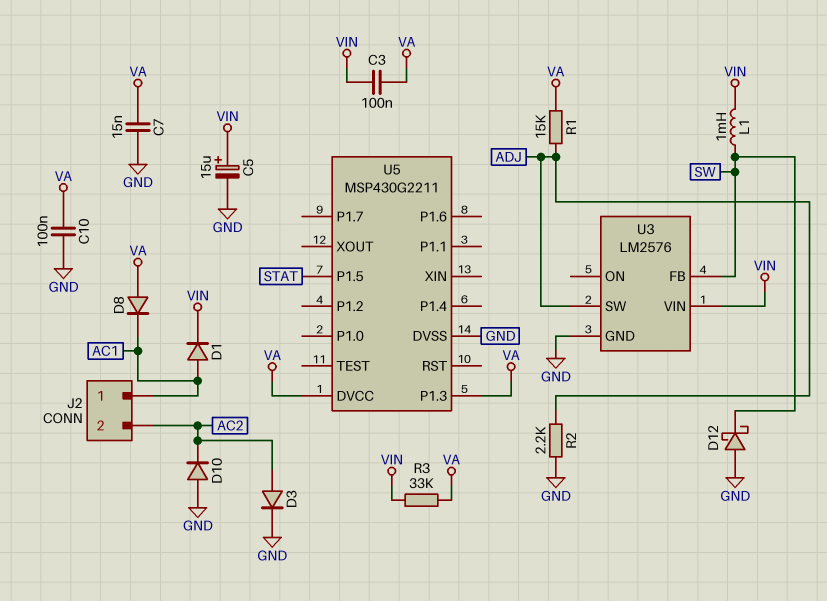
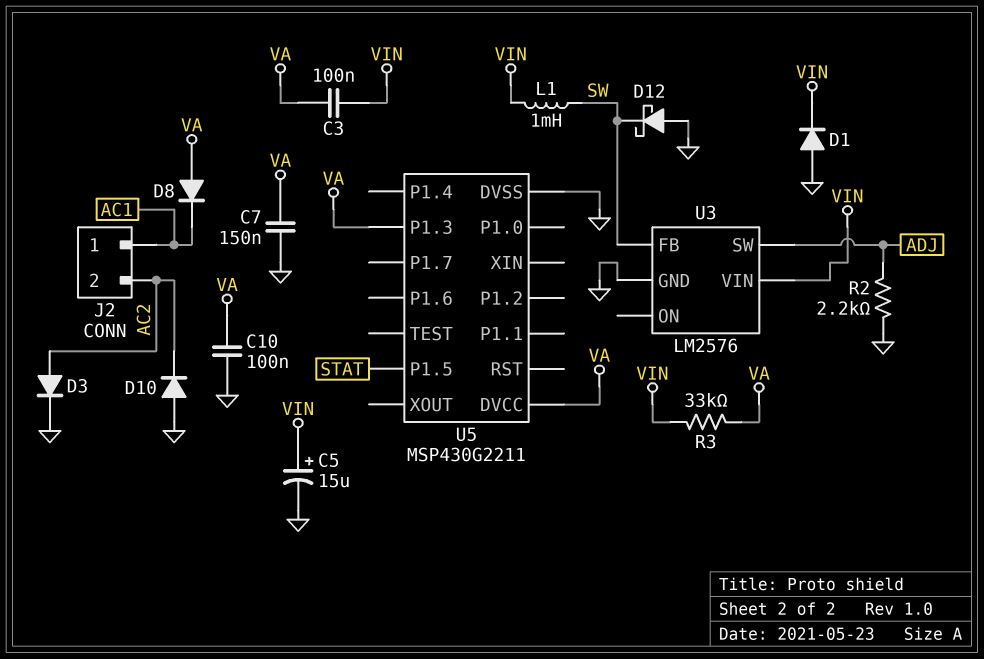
C7: 15nF (GND, VA) -> 150nF (GND, VA)
D1: diode (A AC1, K VIN) -> diode (A GND, K VIN)
R1: 15k (ADJ, VA) -> none

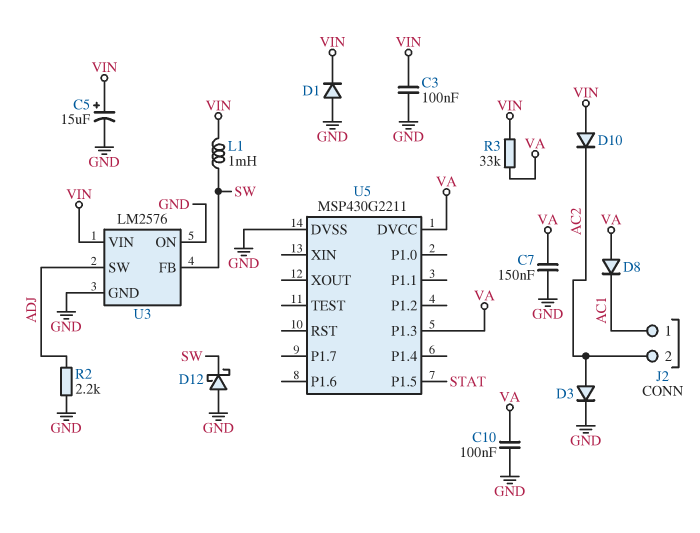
C3: 100nF (VA, VIN) -> 100nF (GND, VIN)
D10: diode (A GND, K AC2) -> diode (A VIN, K AC2)
U3 pin ON: none -> GND

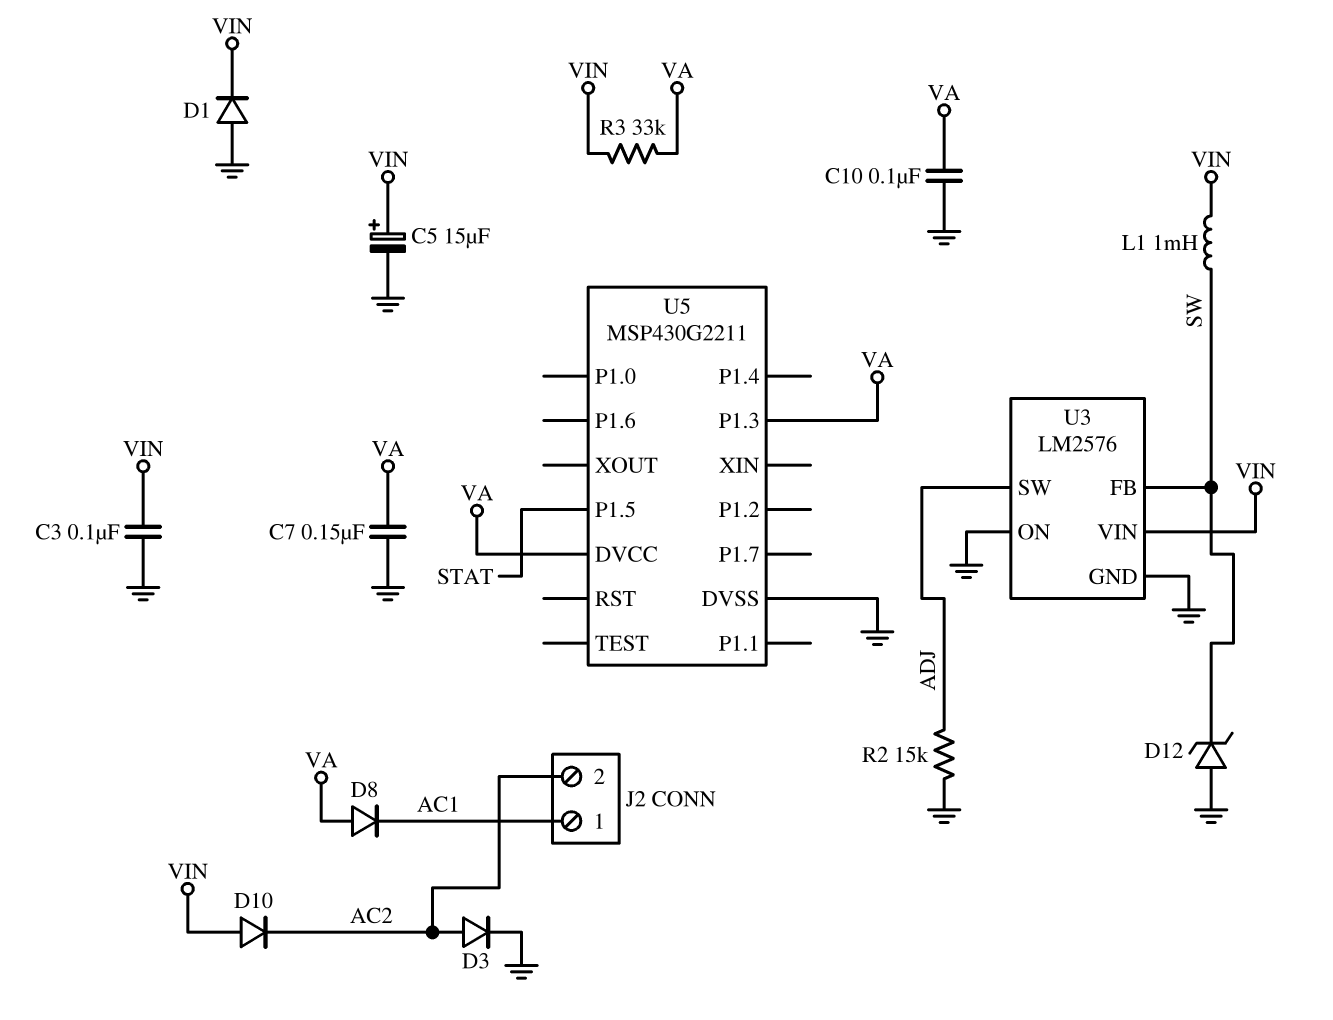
D12: schottky (A GND, K SW) -> zener (A GND, K SW)
R2: 2.2k (ADJ, GND) -> 15k (ADJ, GND)

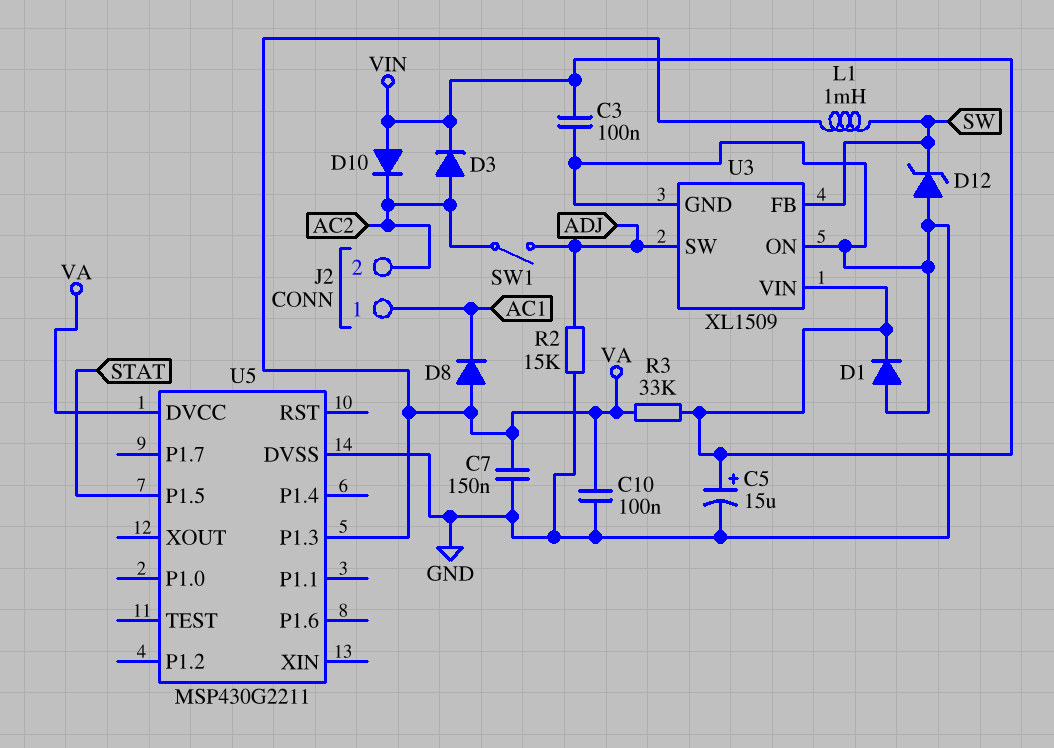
D3: diode (A AC2, K GND) -> diode (A AC2, K VIN)
L1: 1mH (SW, VIN) -> 1mH (SW, VA)
SW1: none -> switch (AC2, ADJ)
U3: LM2576 -> XL1509

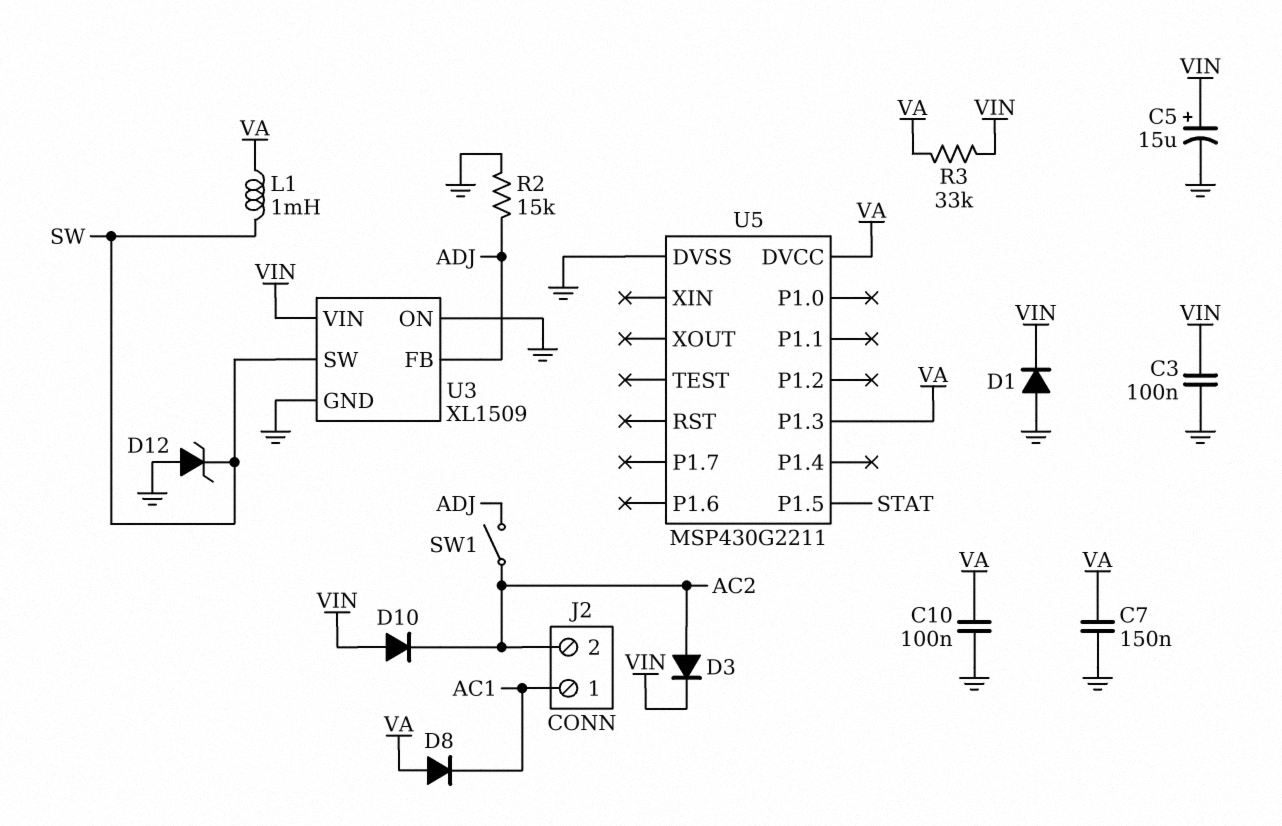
U3 pin FB: SW -> ADJ
U3 pin SW: ADJ -> SW

